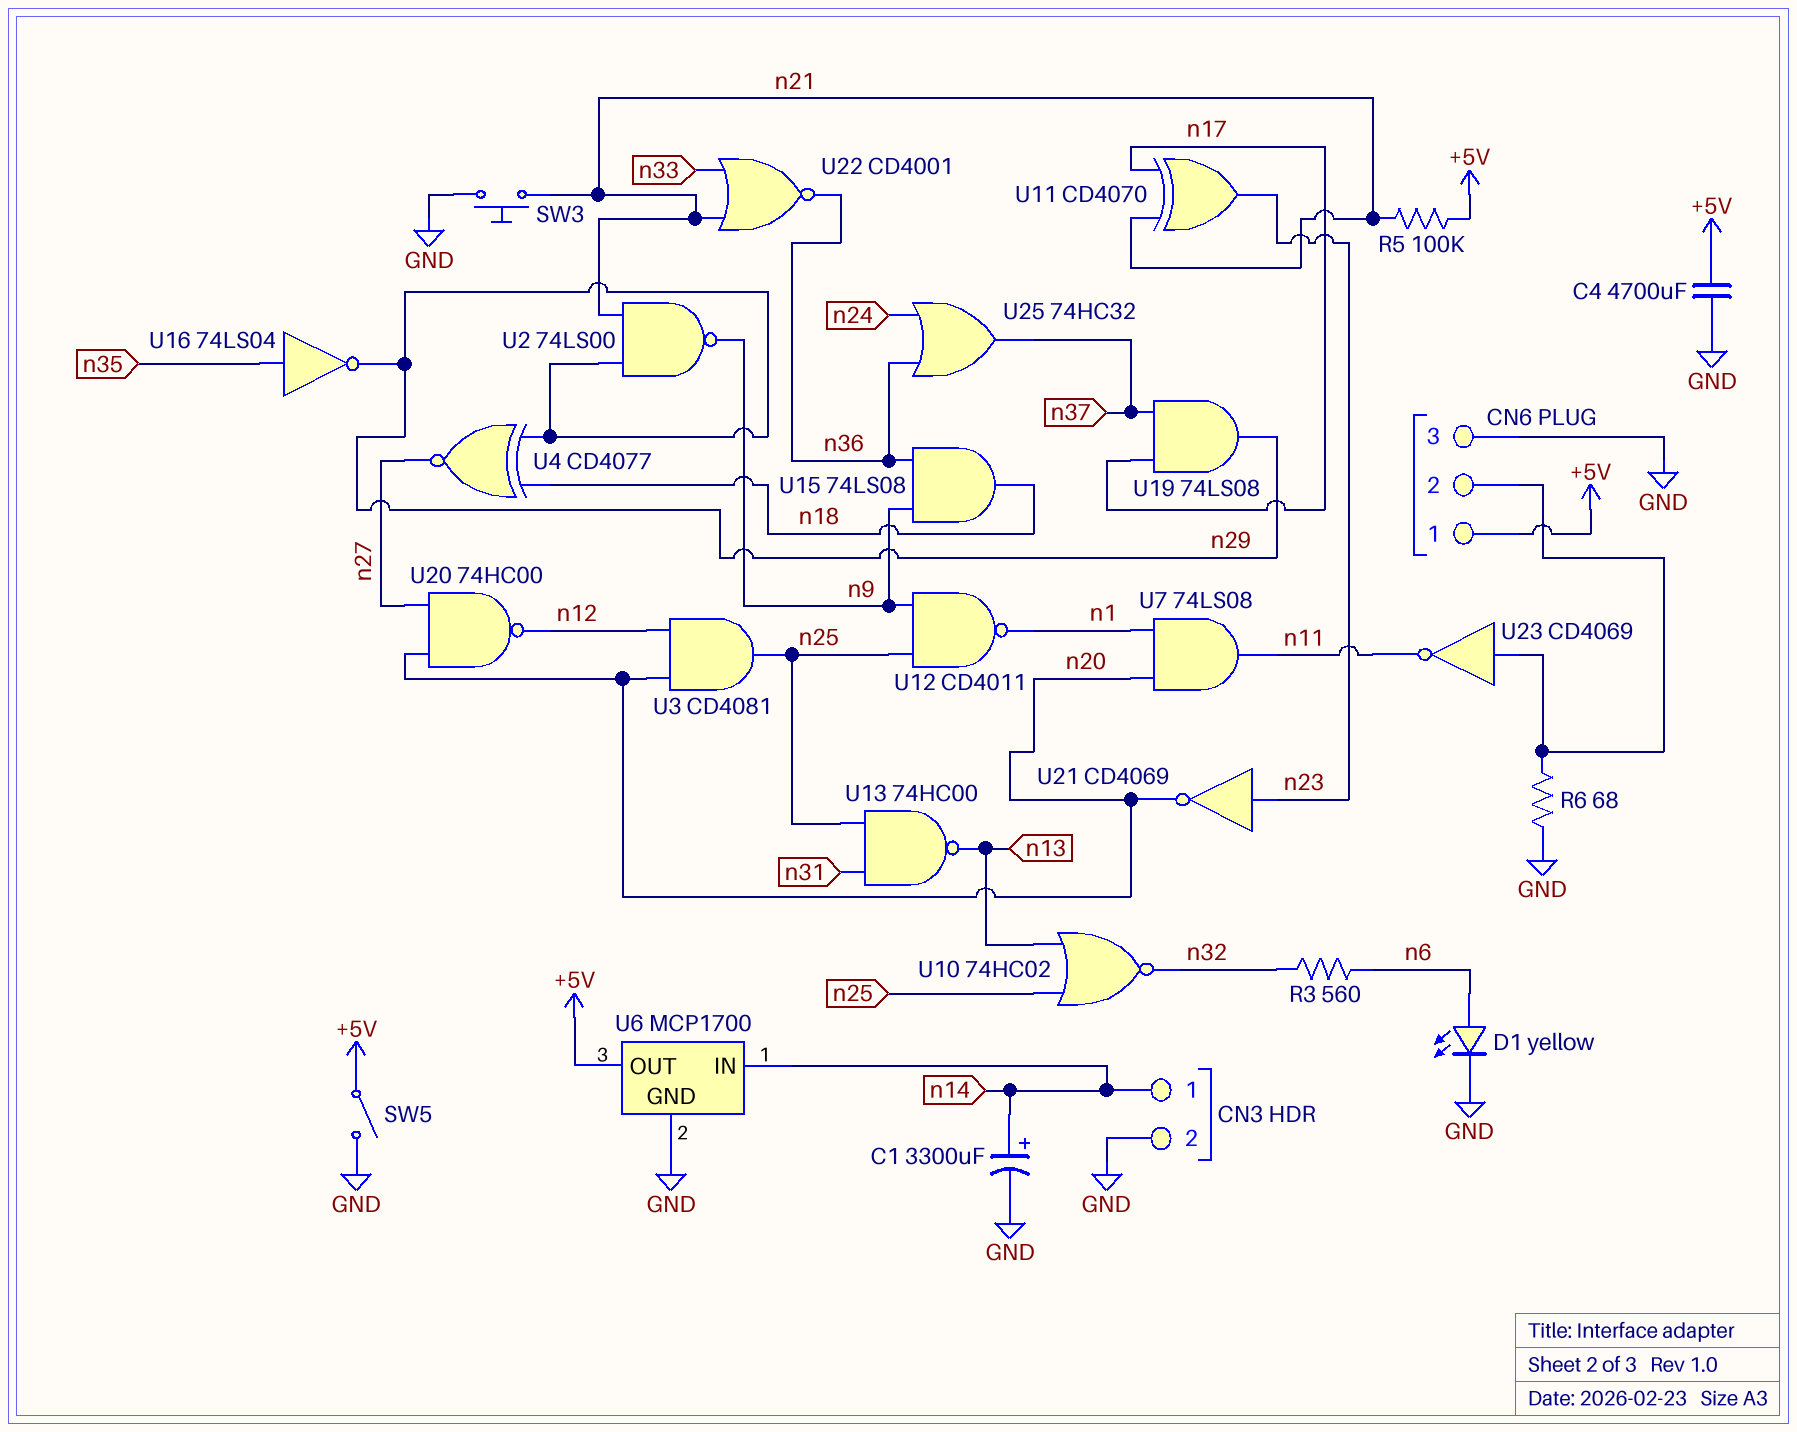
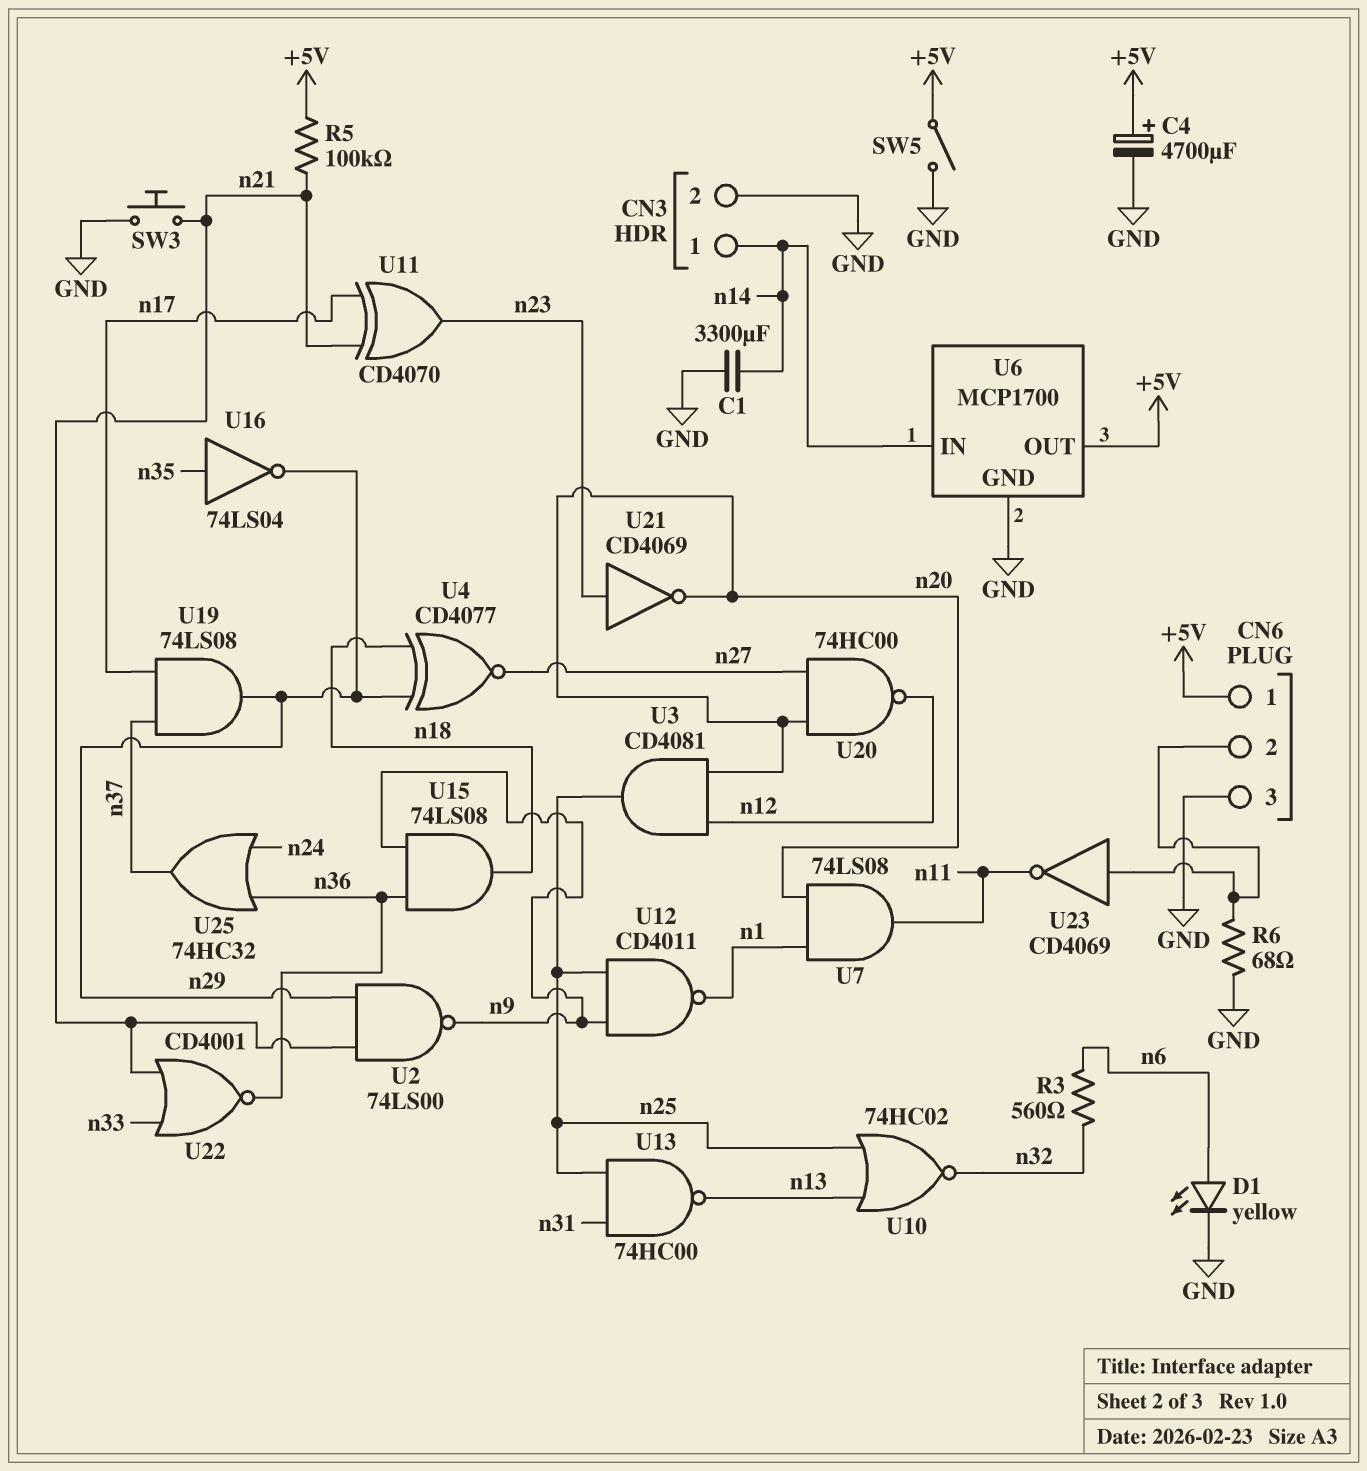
C1: 3300uF (plus n14, minus GND) -> 3300uF (GND, n14)
C4: 4700uF (+5V, GND) -> 4700uF (plus +5V, minus GND)

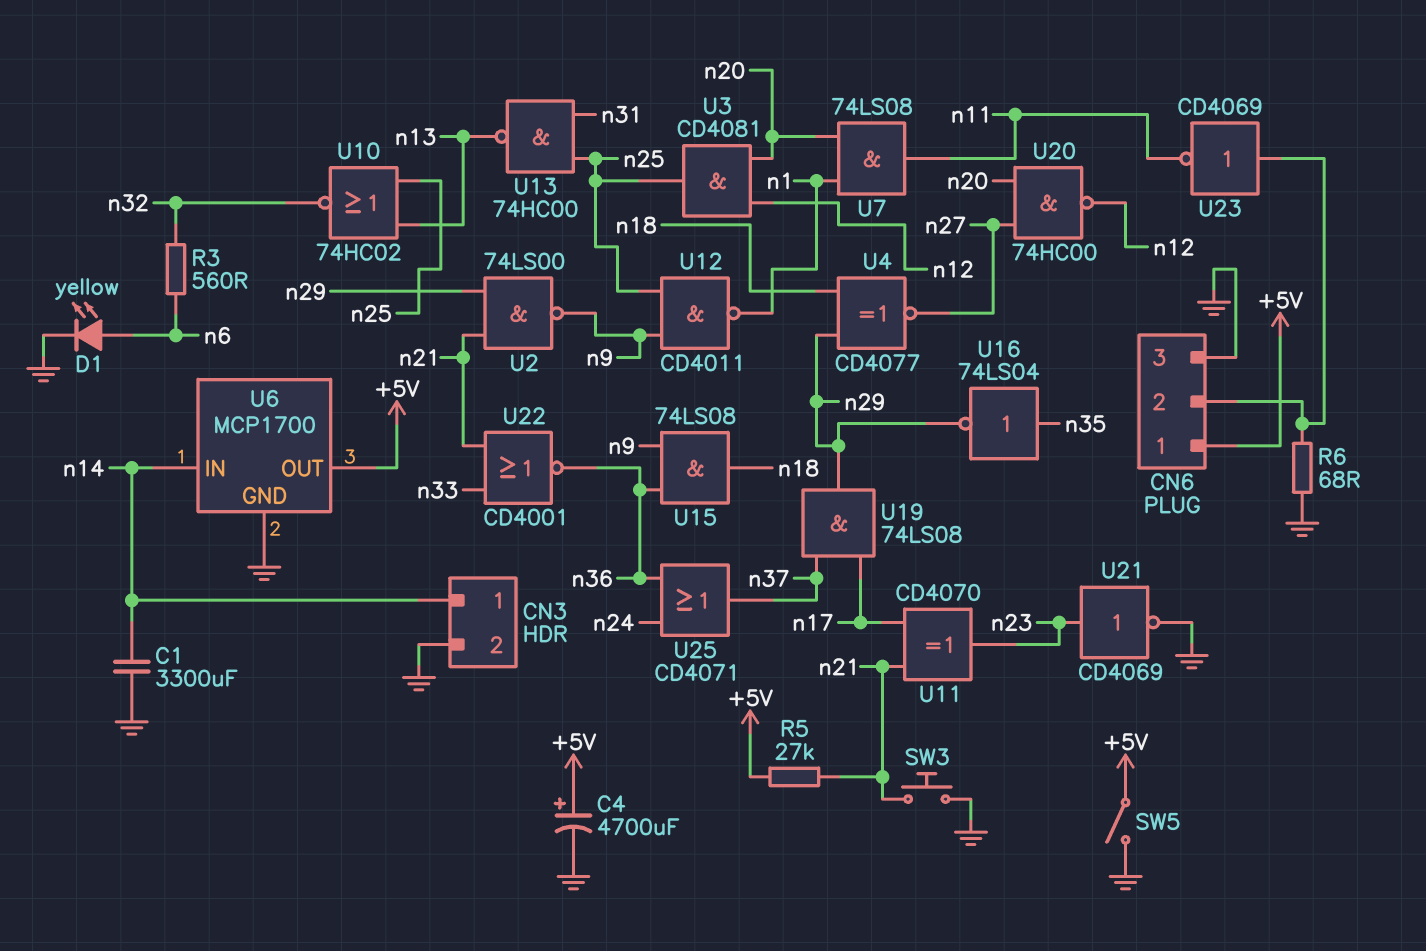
R5: 100k (+5V, n21) -> 27k (+5V, n21)
U21: NOT CD4069 (in n23, out n20) -> NOT CD4069 (in n23, out GND)
U25: OR 74HC32 (in n24, in n36, out n37) -> OR CD4071 (in n24, in n36, out n37)

